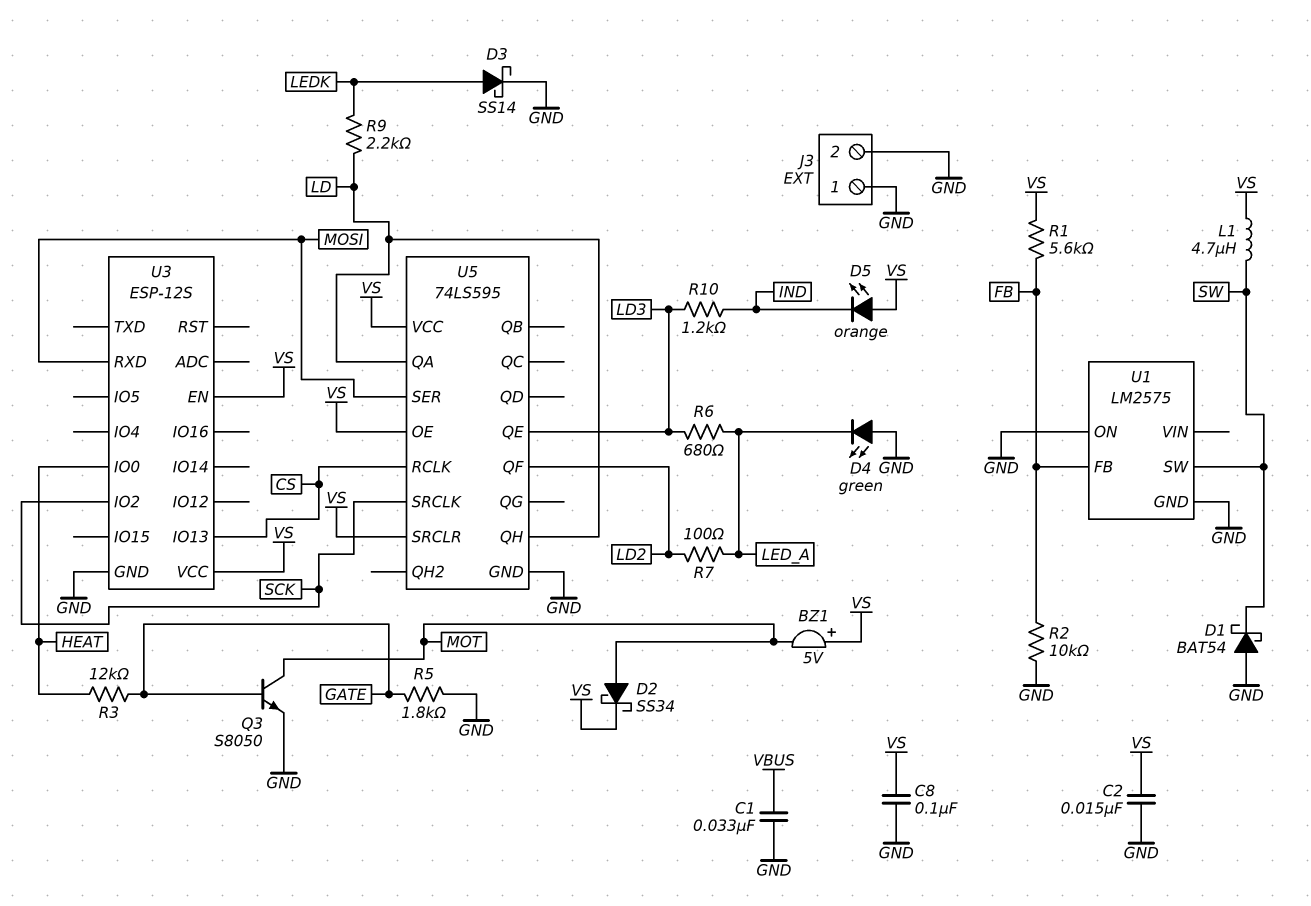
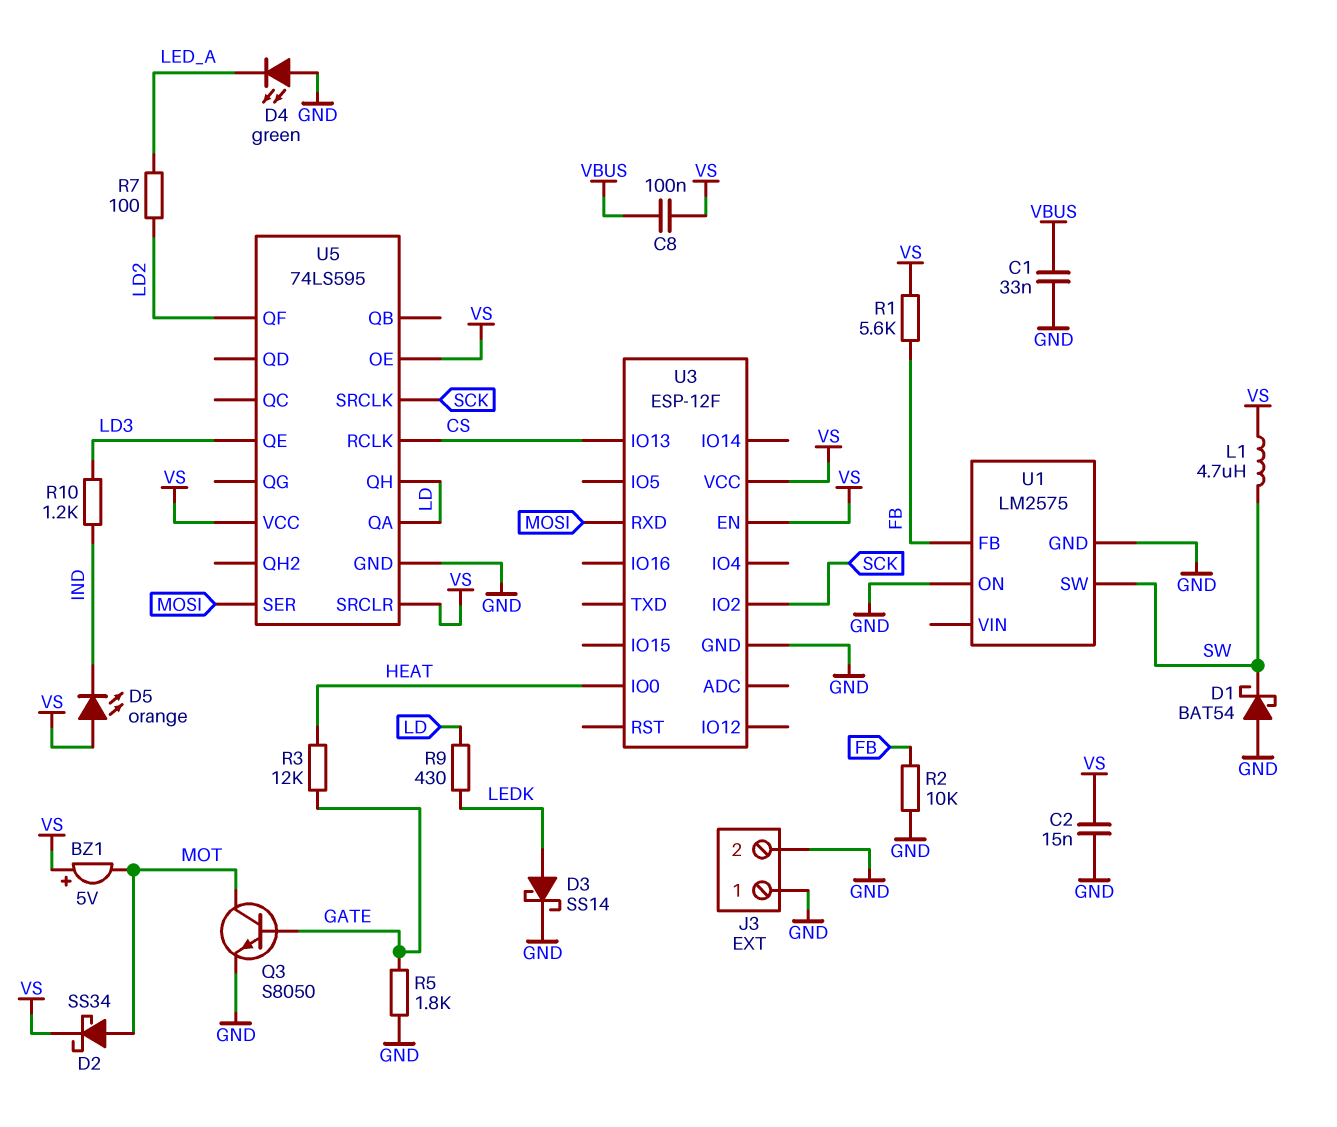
C8: 100nF (GND, VS) -> 100nF (VBUS, VS)
R6: 680 (LD3, LED_A) -> none
R9: 2.2k (LD, LEDK) -> 430 (LD, LEDK)
U3: ESP-12S -> ESP-12F

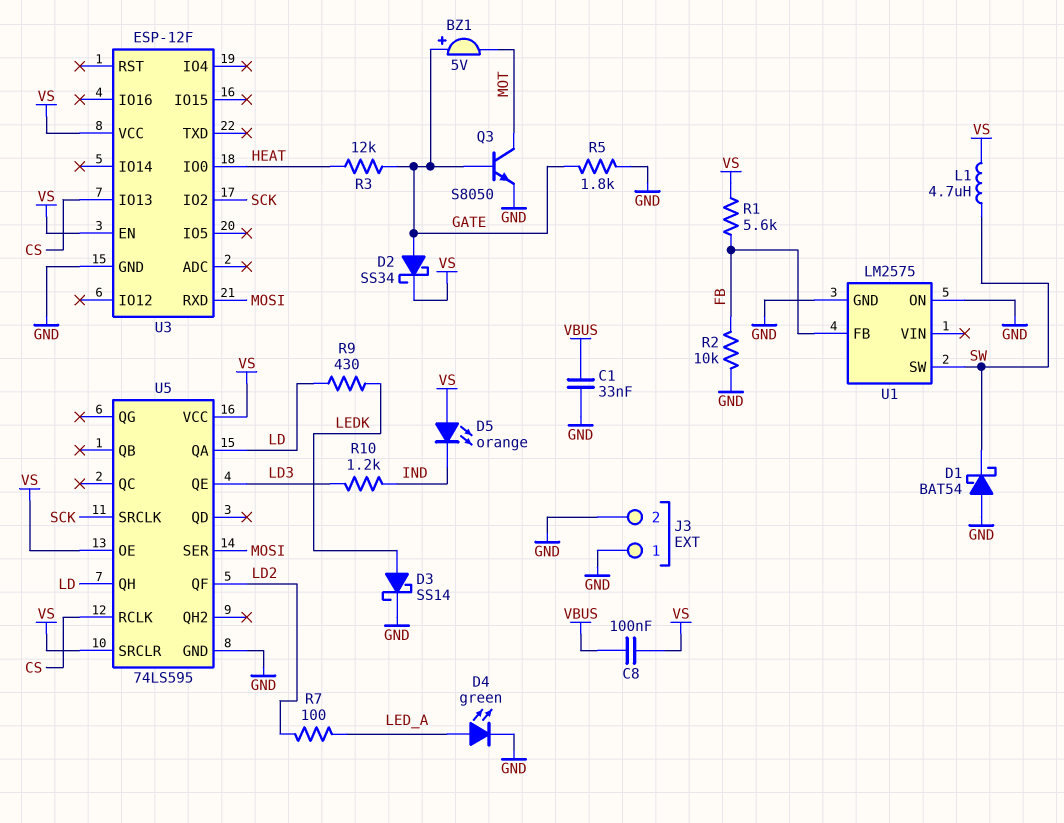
BZ1: buzzer 5V (plus VS, minus MOT) -> buzzer 5V (plus GATE, minus MOT)
C2: 15nF (GND, VS) -> none
D2: schottky SS34 (A MOT, K VS) -> schottky SS34 (A GATE, K VS)
D4: LED green (A GND, K LED_A) -> LED green (A LED_A, K GND)

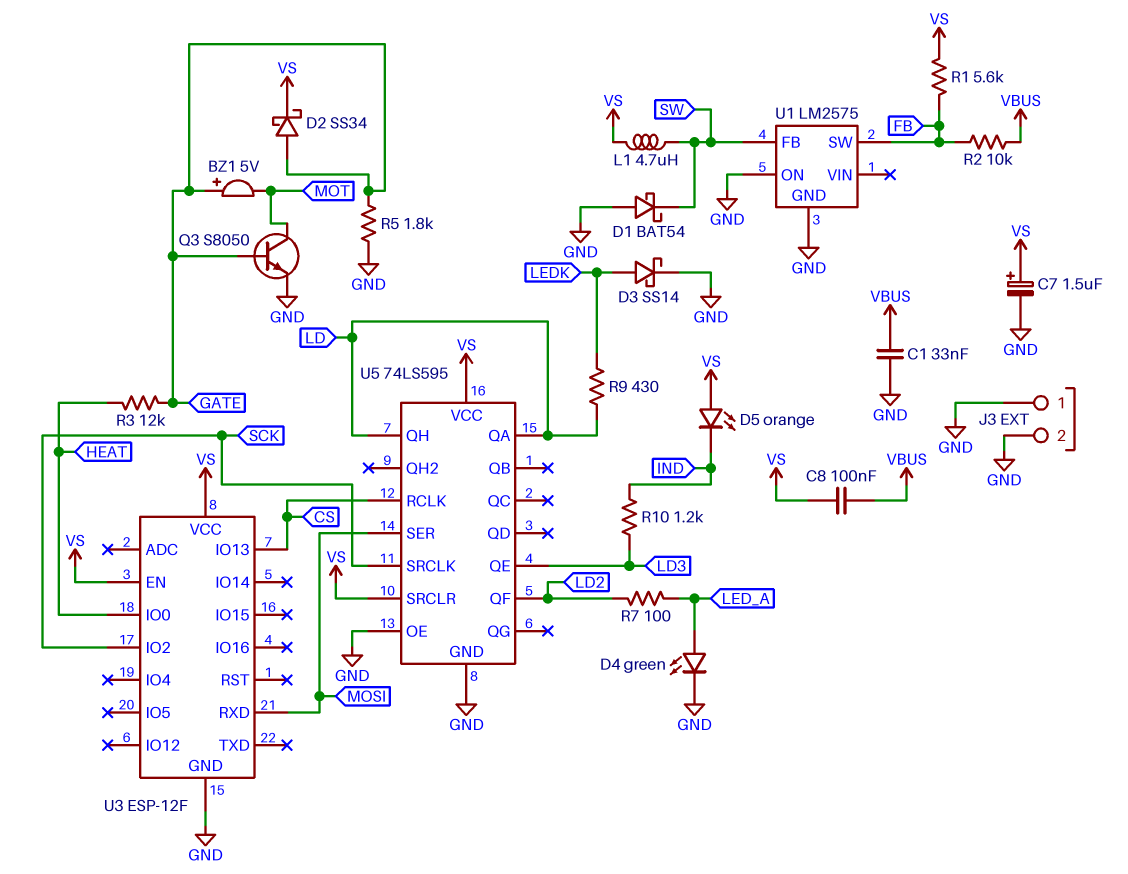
C7: none -> 1.5uF (plus VS, minus GND)
R2: 10k (FB, GND) -> 10k (FB, VBUS)
U1 pin FB: FB -> SW
U1 pin SW: SW -> FB
U5 pin OE: VS -> GND

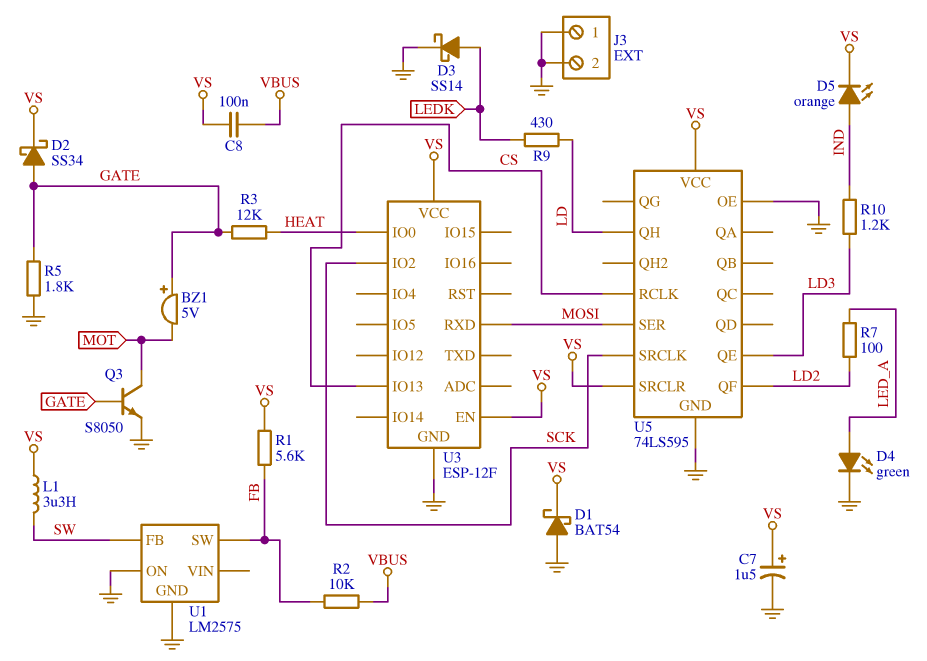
C1: 33nF (GND, VBUS) -> none
D1: schottky BAT54 (A GND, K SW) -> schottky BAT54 (A GND, K VS)
D5: LED orange (A VS, K IND) -> LED orange (A IND, K VS)
L1: 4.7uH (SW, VS) -> 3.3uH (SW, VS)
U5 pin QA: LD -> none

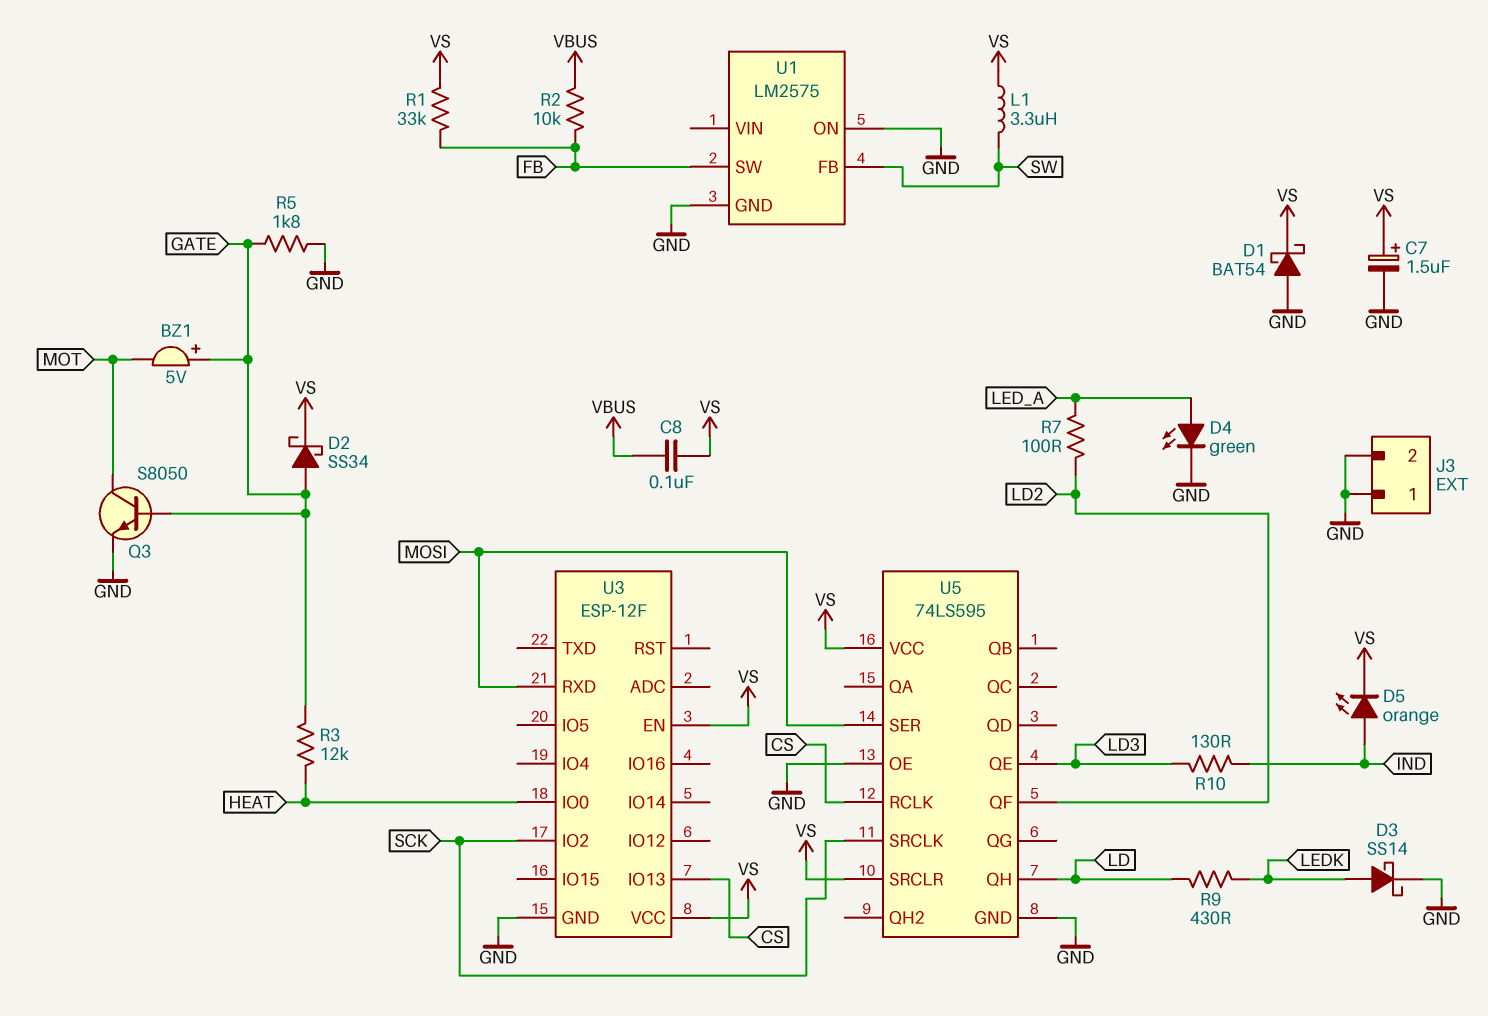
R1: 5.6k (FB, VS) -> 33k (FB, VS)
R10: 1.2k (IND, LD3) -> 130 (IND, LD3)

